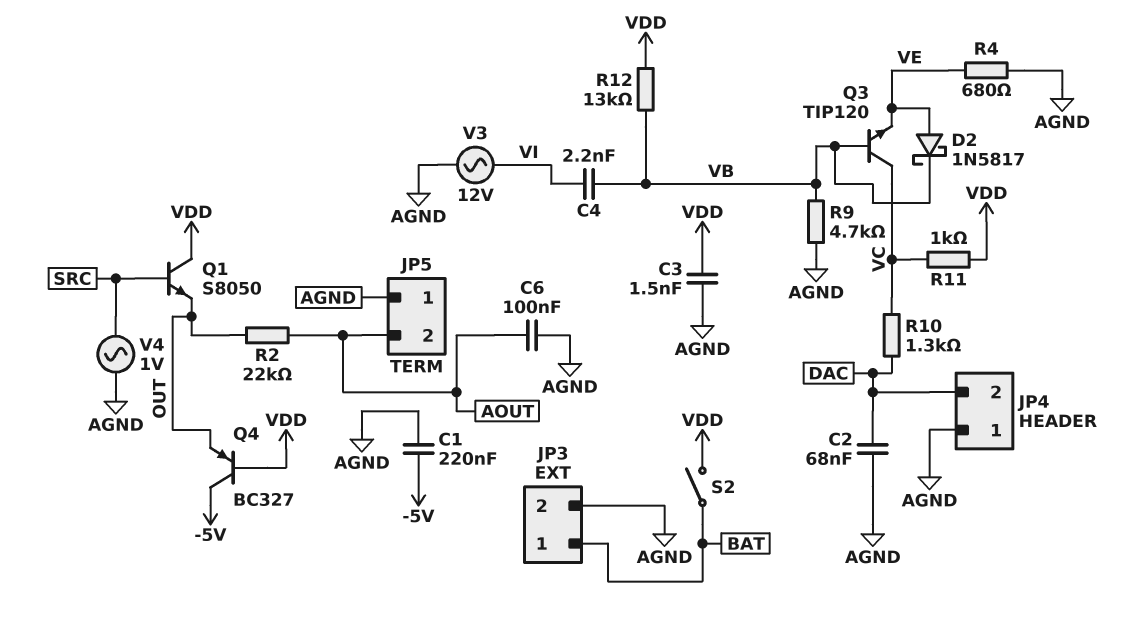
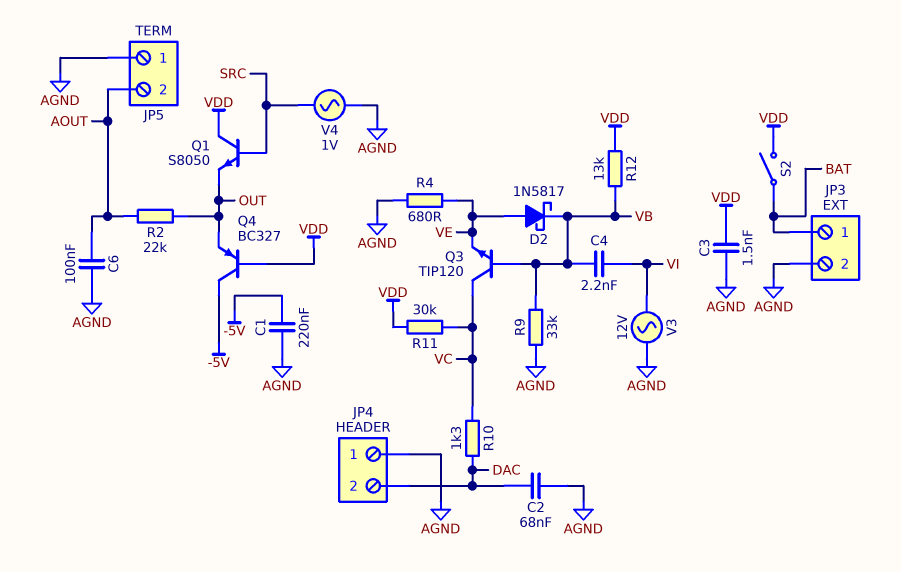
R9: 4.7k (AGND, VB) -> 33k (AGND, VB)
R11: 1k (VC, VDD) -> 30k (VC, VDD)

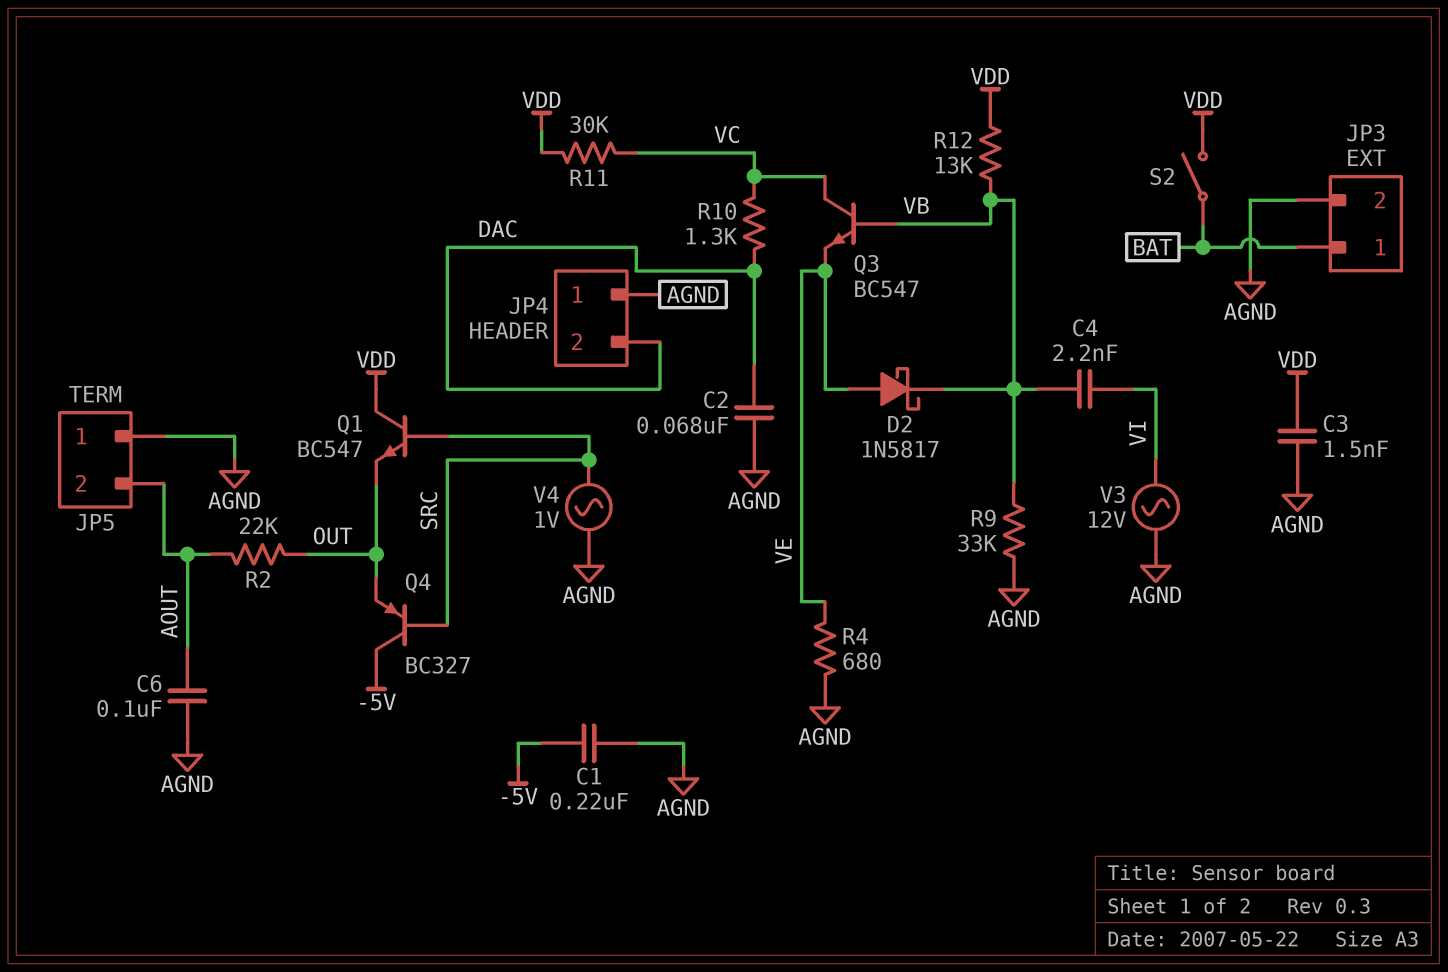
Q1: NPN S8050 (B SRC, C VDD, E OUT) -> NPN BC547 (B SRC, C VDD, E OUT)
Q3: NPN TIP120 (B VB, C VC, E VE) -> NPN BC547 (B VB, C VC, E VE)
Q4: PNP BC327 (B VDD, C -5V, E OUT) -> PNP BC327 (B SRC, C -5V, E OUT)

